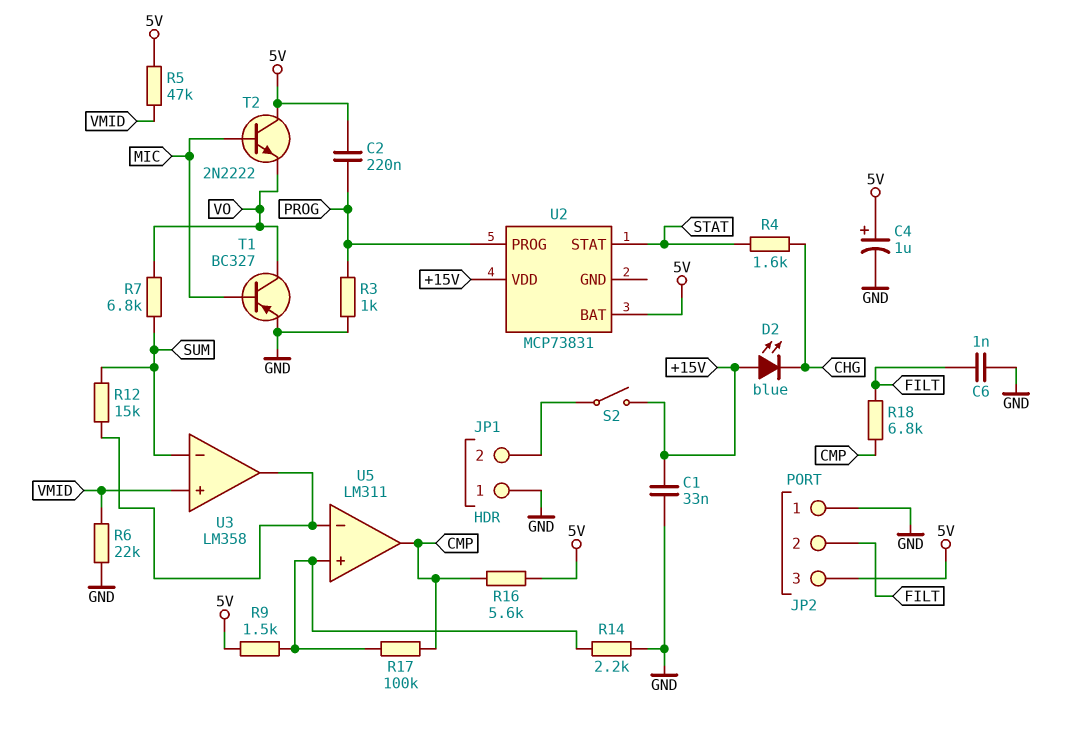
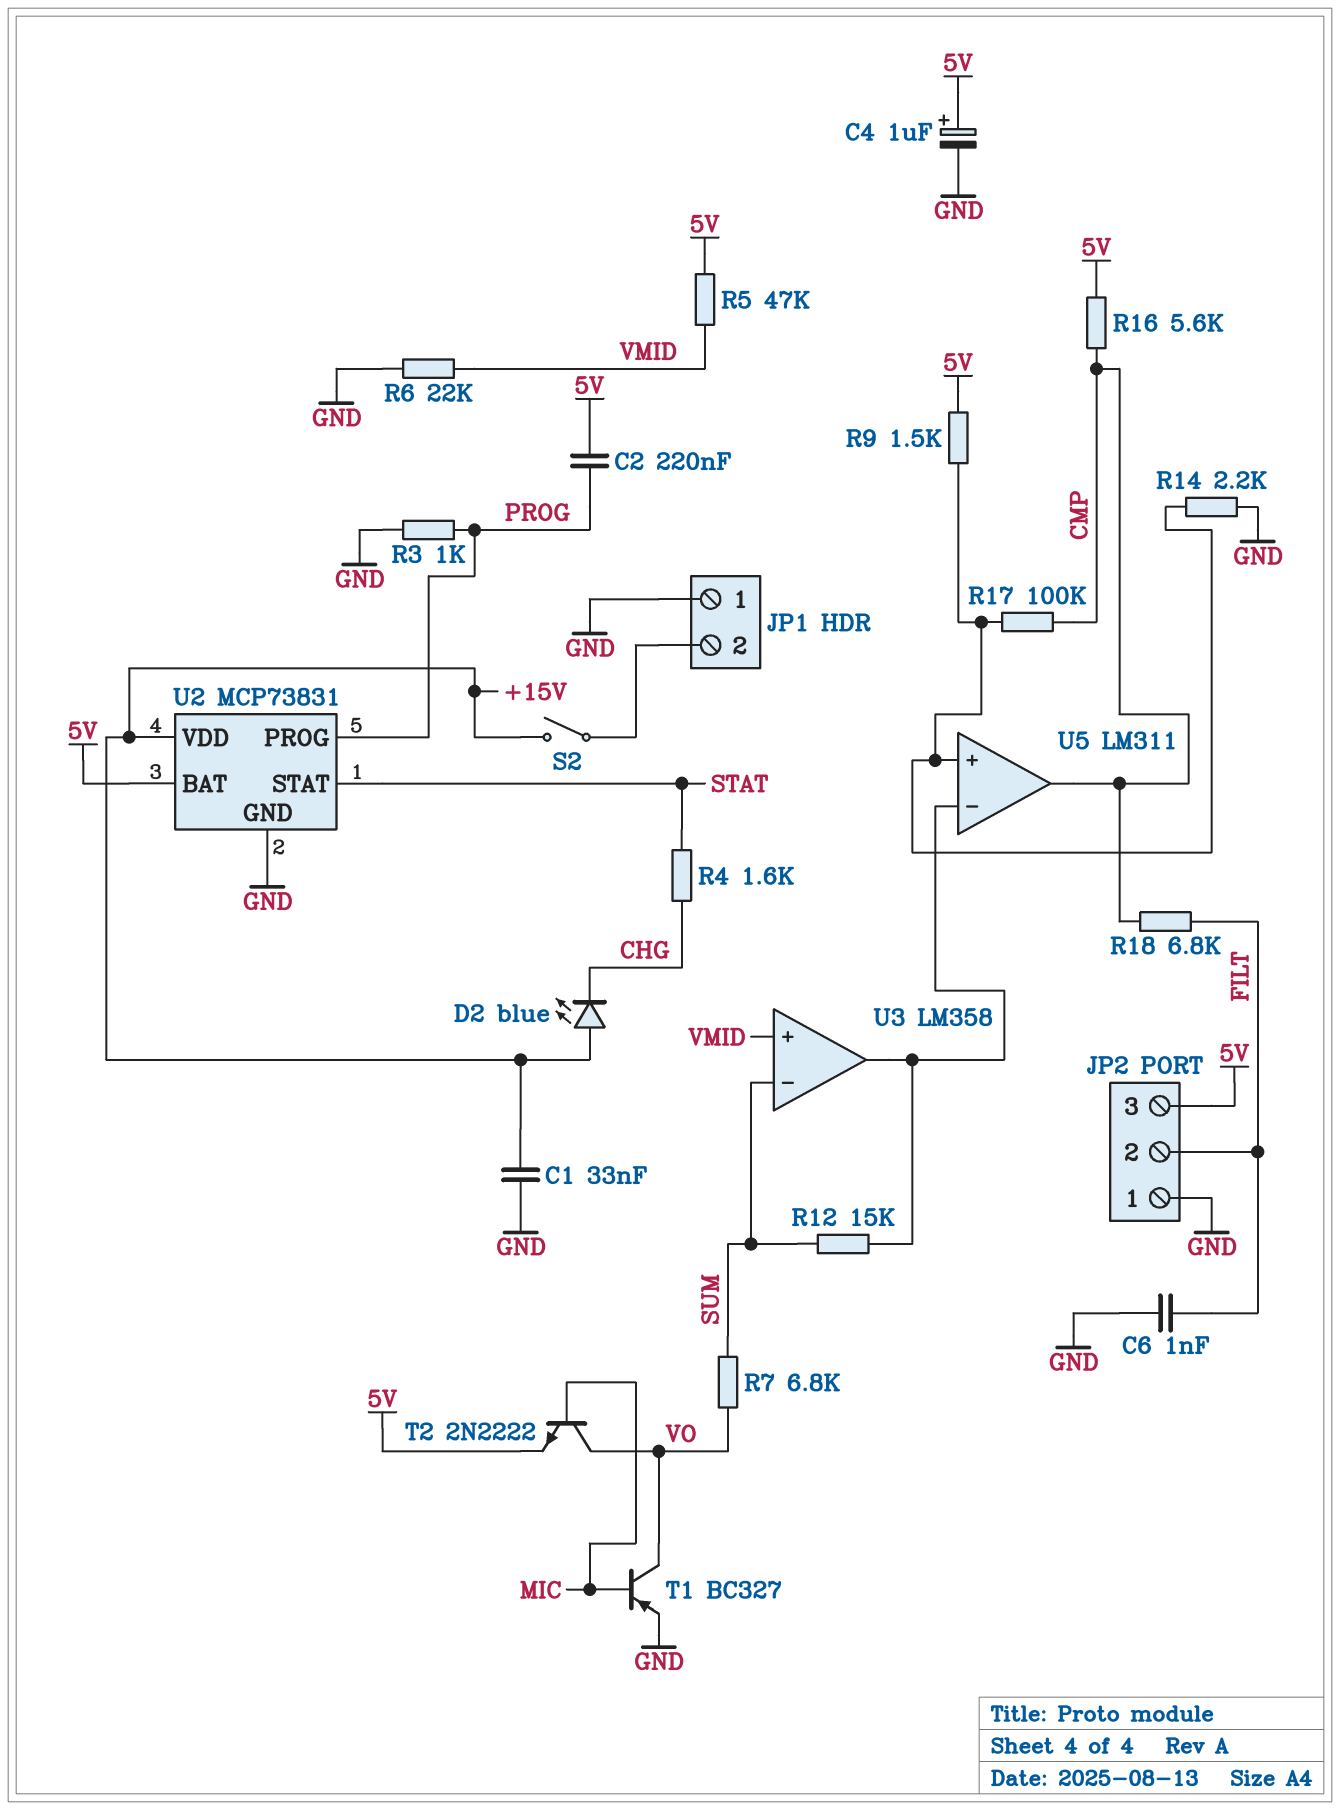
T2: NPN 2N2222 (B MIC, C 5V, E VO) -> NPN 2N2222 (B MIC, C VO, E 5V)
U2 pin GND: none -> GND

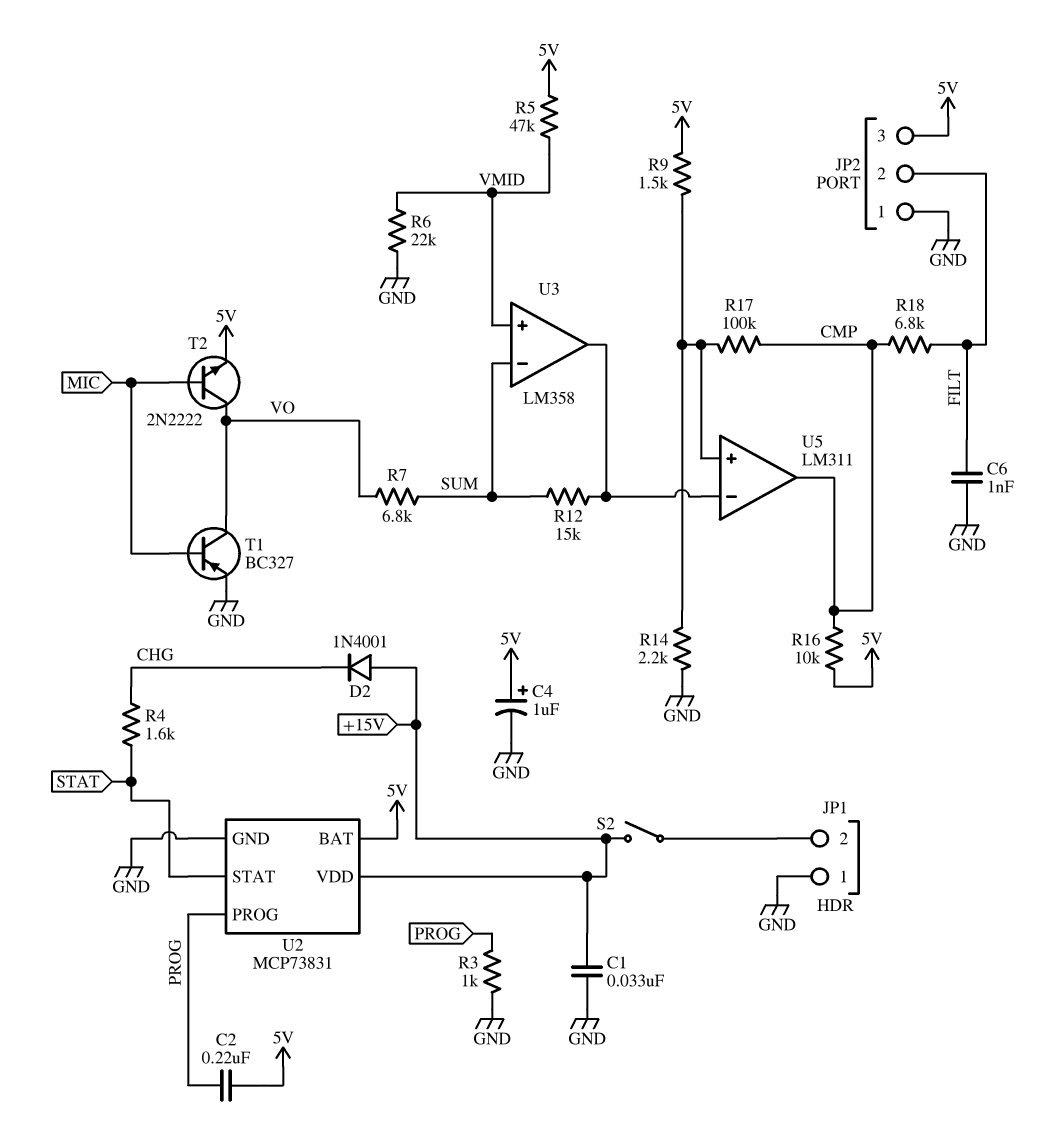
D2: LED blue (A +15V, K CHG) -> diode 1N4001 (A +15V, K CHG)
R16: 5.6k (5V, CMP) -> 10k (5V, CMP)

